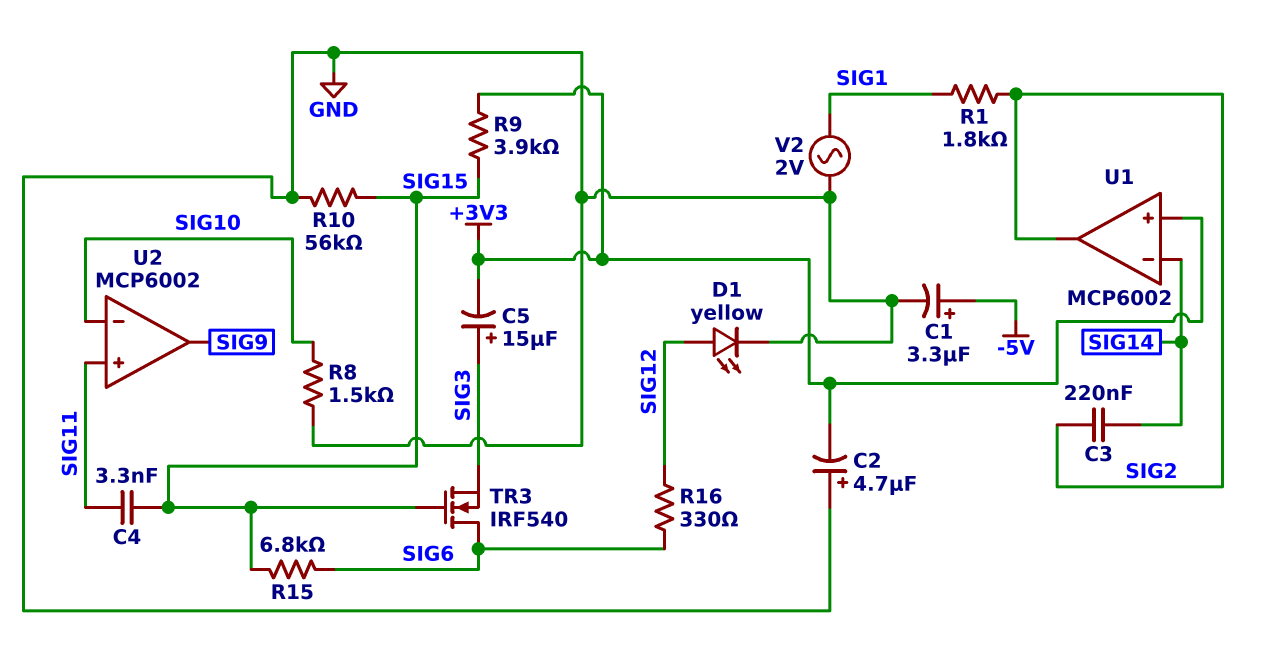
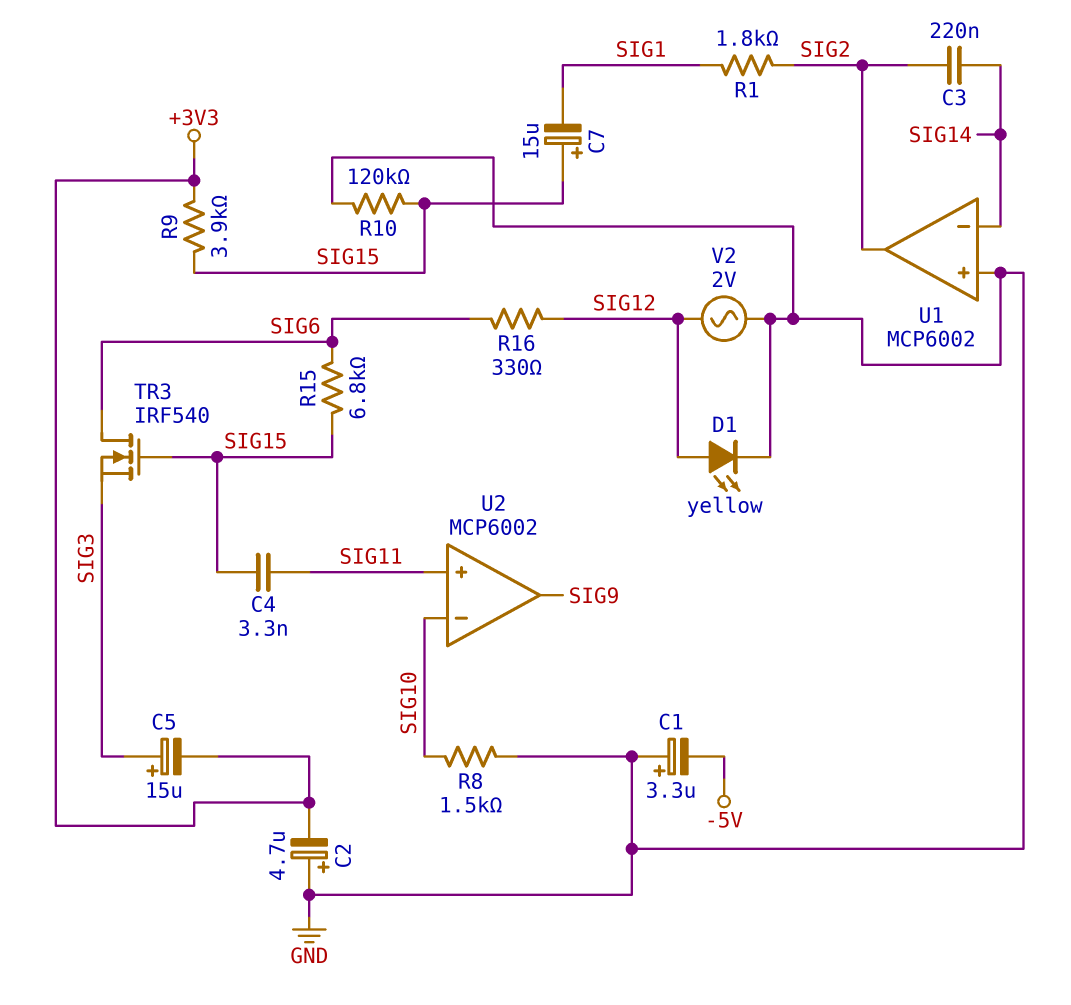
C1: 3.3uF (plus -5V, minus GND) -> 3.3uF (plus GND, minus -5V)
C7: none -> 15uF (plus SIG15, minus SIG1)
R10: 56k (GND, SIG15) -> 120k (GND, SIG15)
U1 pin in+: +3V3 -> GND
V2: AC 2V (GND, SIG1) -> AC 2V (GND, SIG12)

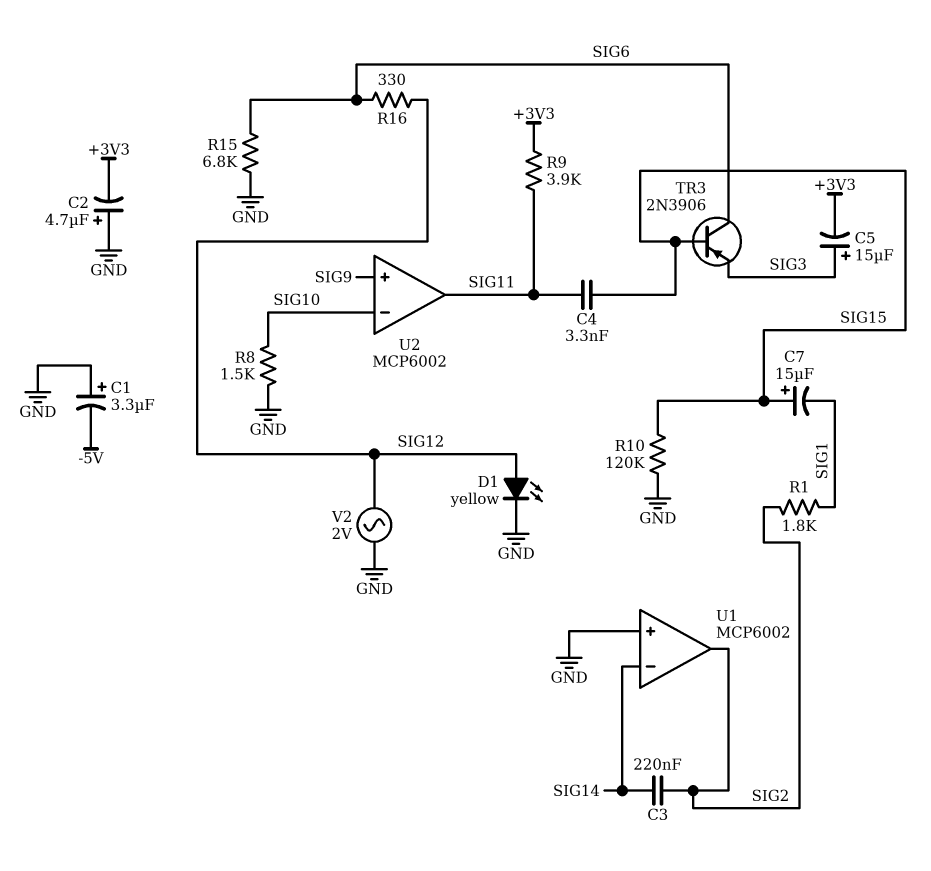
R9: 3.9k (+3V3, SIG15) -> 3.9k (+3V3, SIG11)
R15: 6.8k (SIG6, SIG15) -> 6.8k (GND, SIG6)
TR3: NMOS IRF540 (G SIG15, D SIG6, S SIG3) -> PNP 2N3906 (B SIG15, C SIG6, E SIG3)
U2 pin in+: SIG11 -> SIG9
U2 pin out: SIG9 -> SIG11

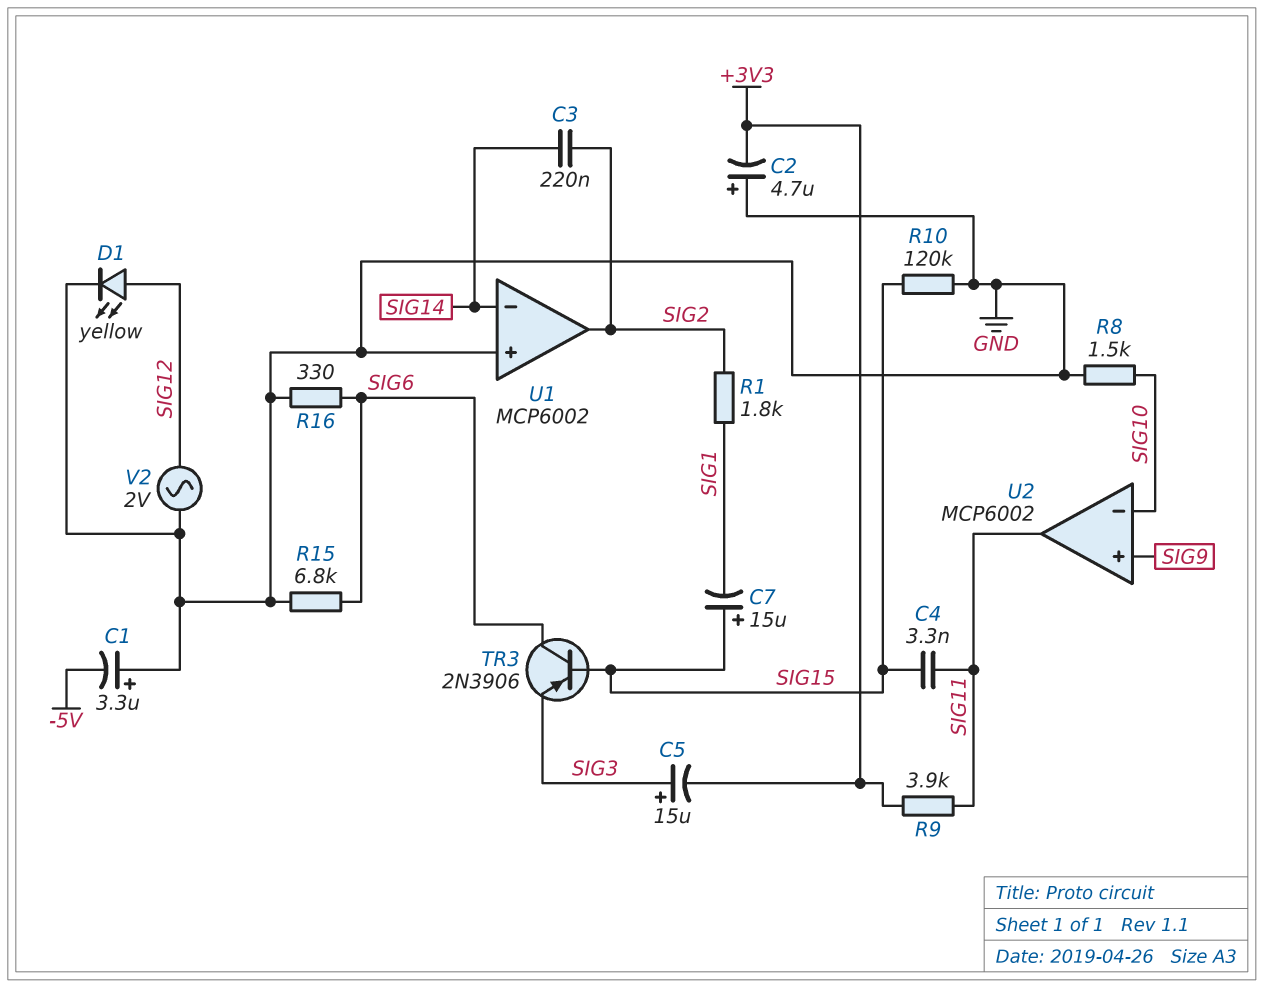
R16: 330 (SIG6, SIG12) -> 330 (GND, SIG6)

